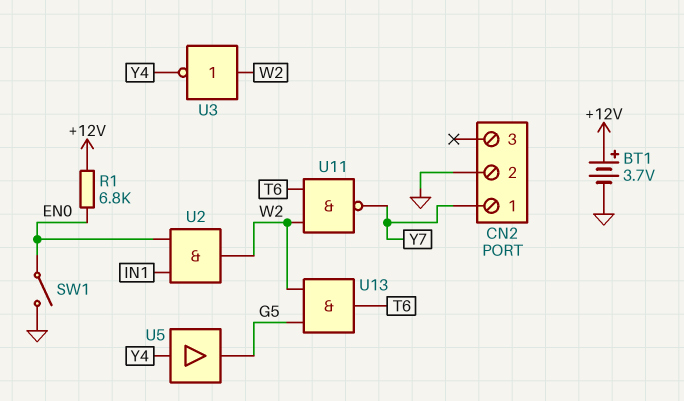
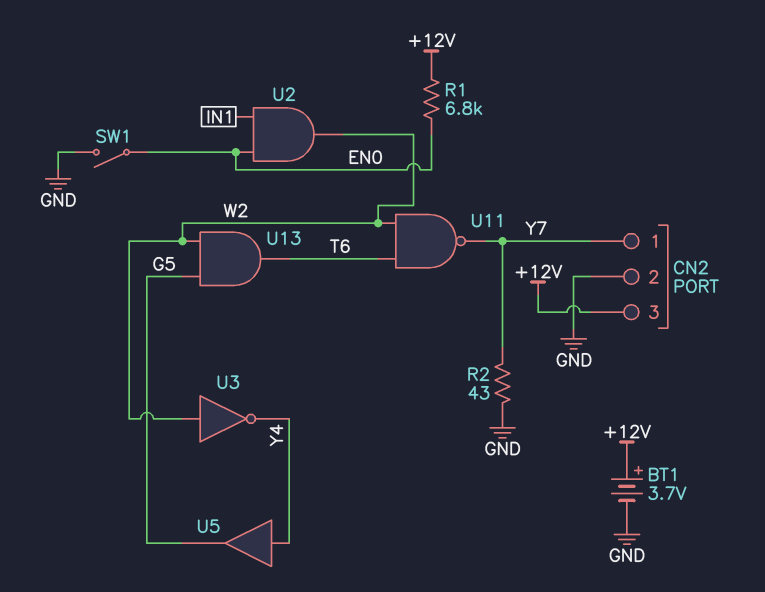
CN2 pin 3: none -> +12V
R2: none -> 43 (GND, Y7)

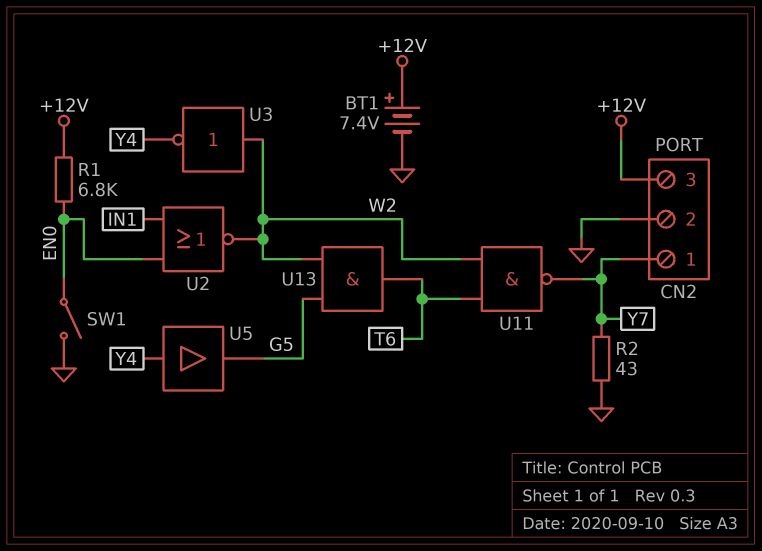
BT1: 3.7V (plus +12V, minus GND) -> 7.4V (plus +12V, minus GND)
U2: AND (in EN0, in IN1, out W2) -> NOR (in EN0, in IN1, out W2)

